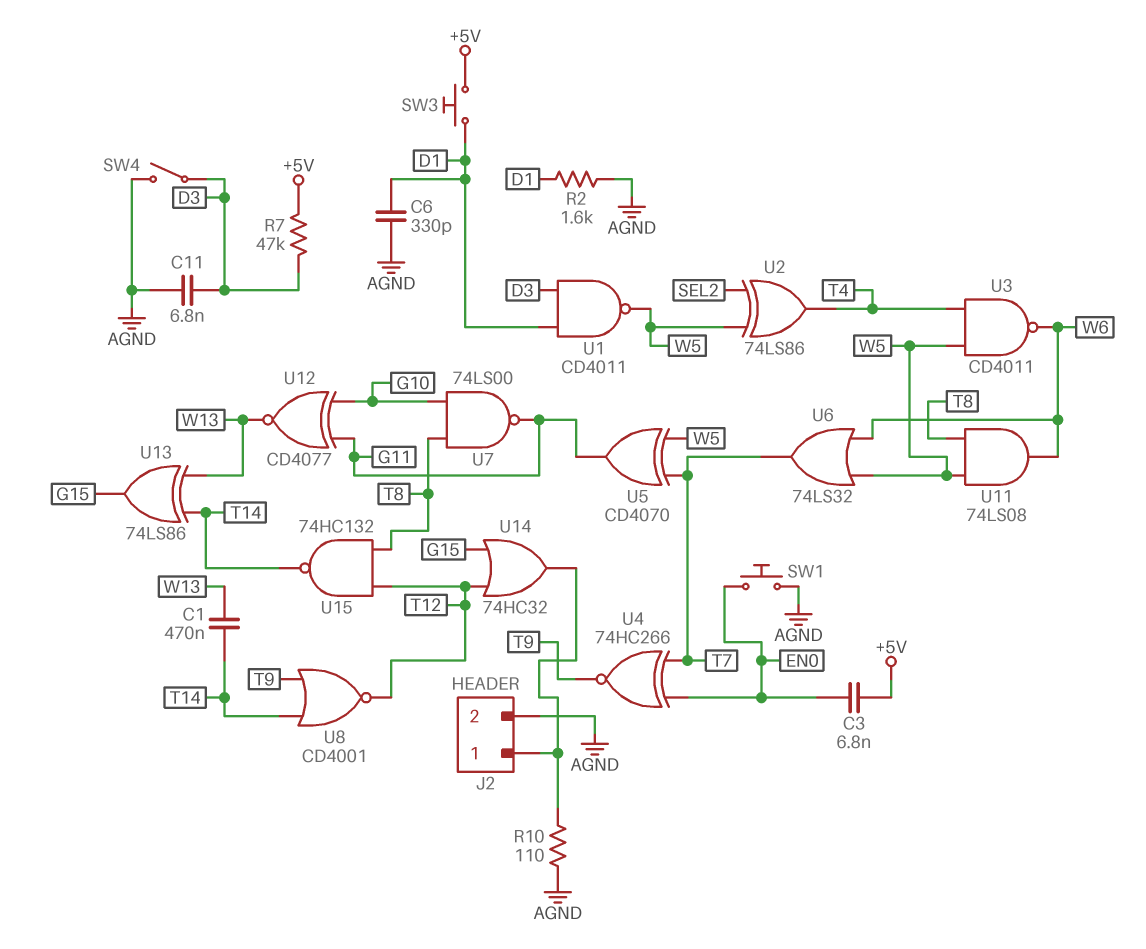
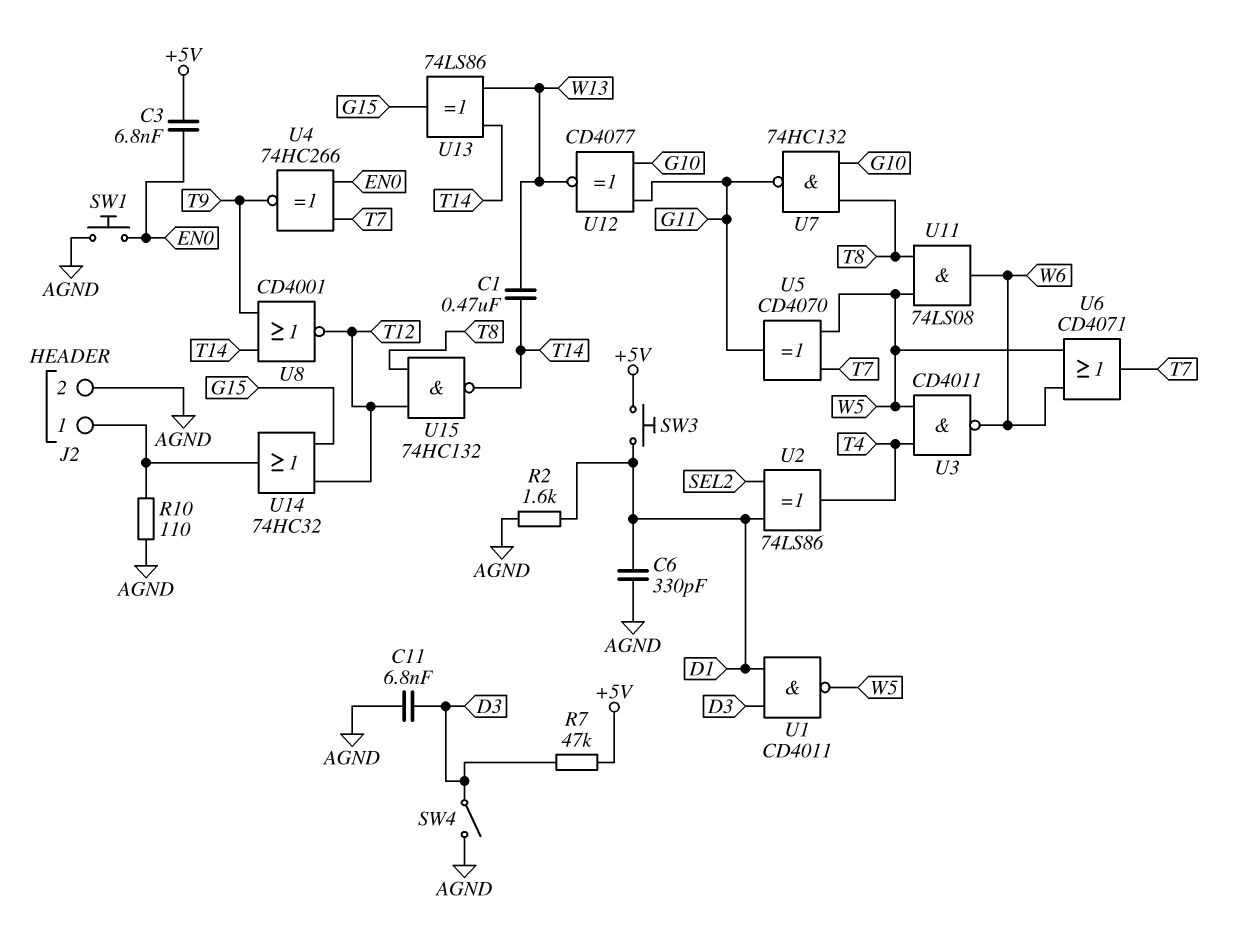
U2: XOR 74LS86 (in SEL2, in W5, out T4) -> XOR 74LS86 (in D1, in SEL2, out T4)
U6: OR 74LS32 (in W5, in W6, out T7) -> OR CD4071 (in W5, in W6, out T7)
U7: NAND 74LS00 (in G10, in T8, out G11) -> NAND 74HC132 (in G10, in T8, out G11)

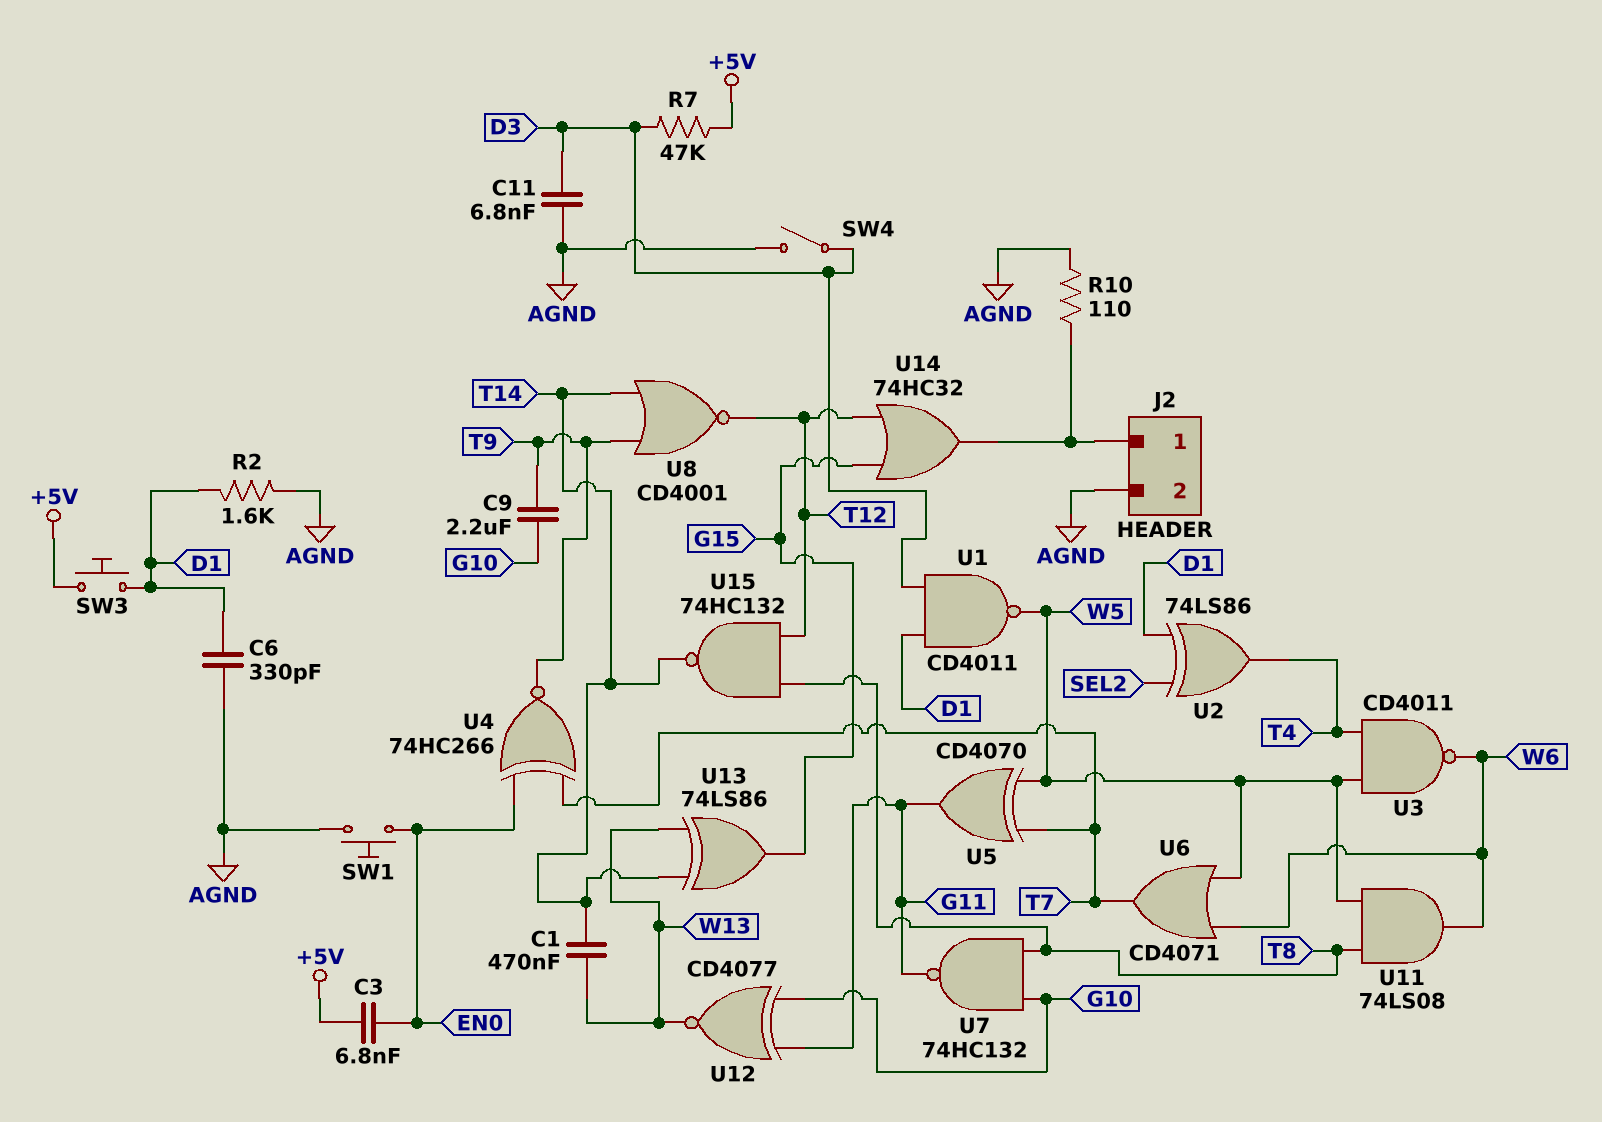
C9: none -> 2.2uF (G10, T9)

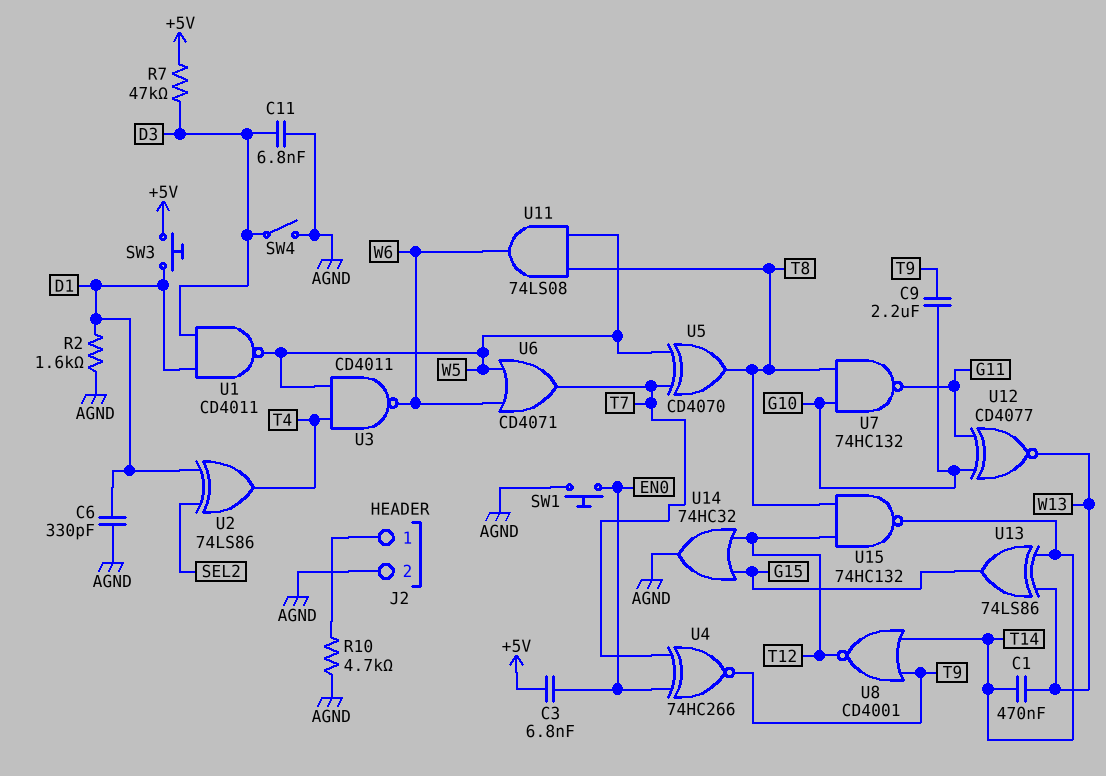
R10: 110 (AGND, J2/1) -> 4.7k (AGND, J2/1)
U5: XOR CD4070 (in T7, in W5, out G11) -> XOR CD4070 (in T7, in W5, out T8)
U14: OR 74HC32 (in G15, in T12, out J2/1) -> OR 74HC32 (in G15, in T12, out AGND)

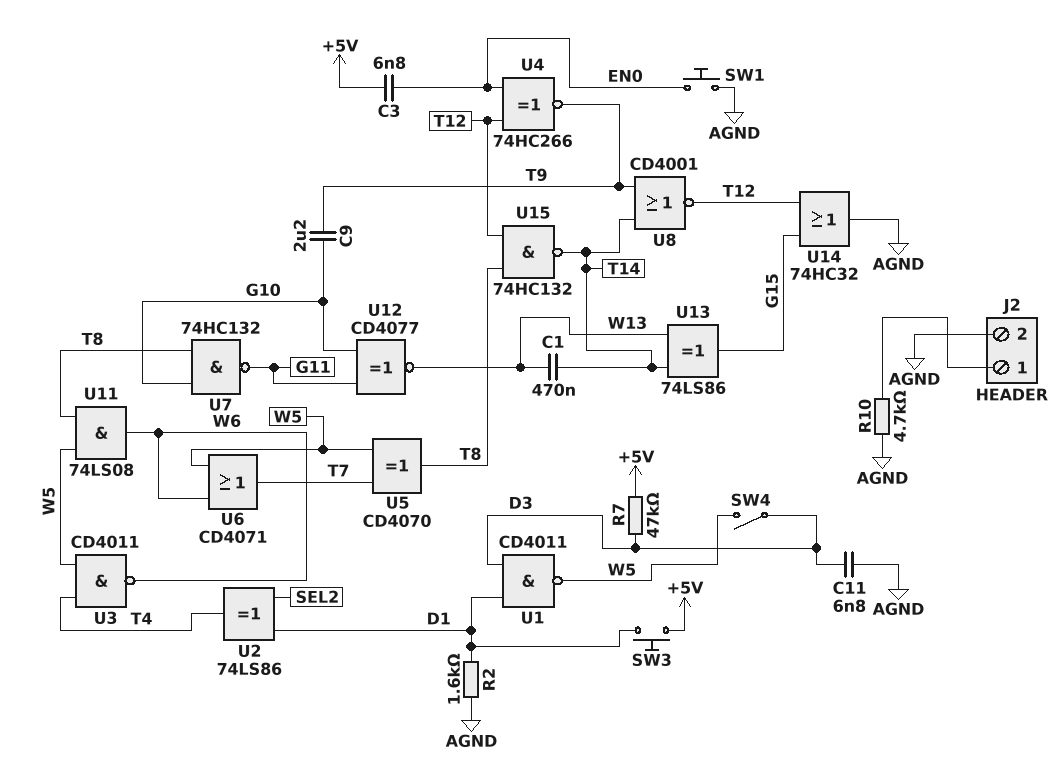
C6: 330pF (AGND, D1) -> none
SW4: switch (AGND, D3) -> switch (D3, W5)
U4: XNOR 74HC266 (in EN0, in T7, out T9) -> XNOR 74HC266 (in EN0, in T12, out T9)

